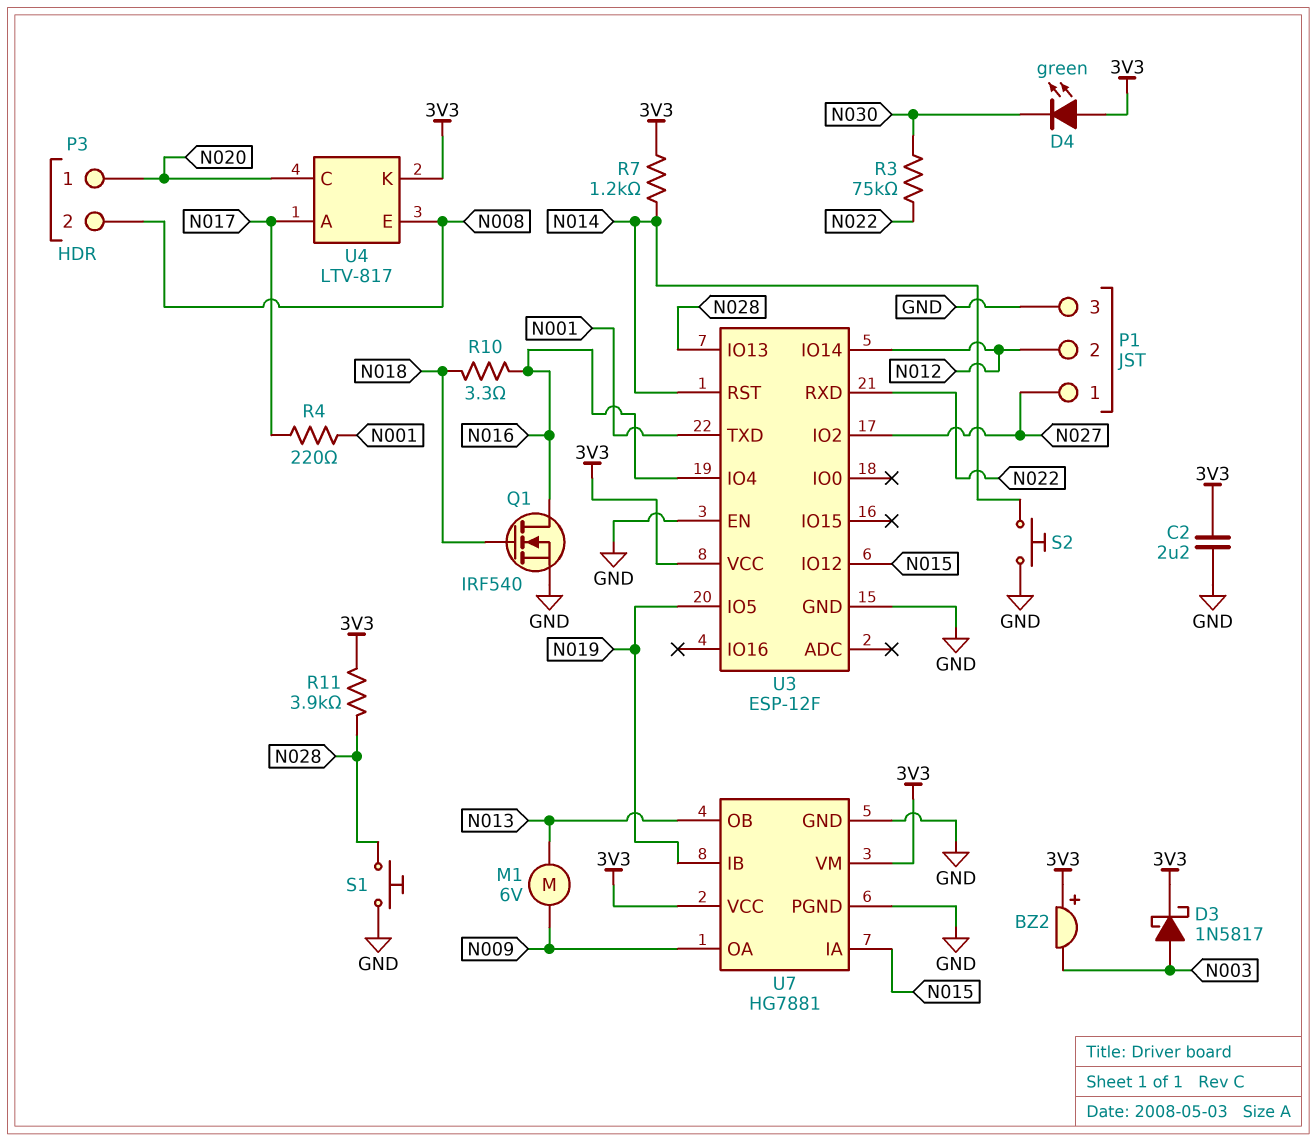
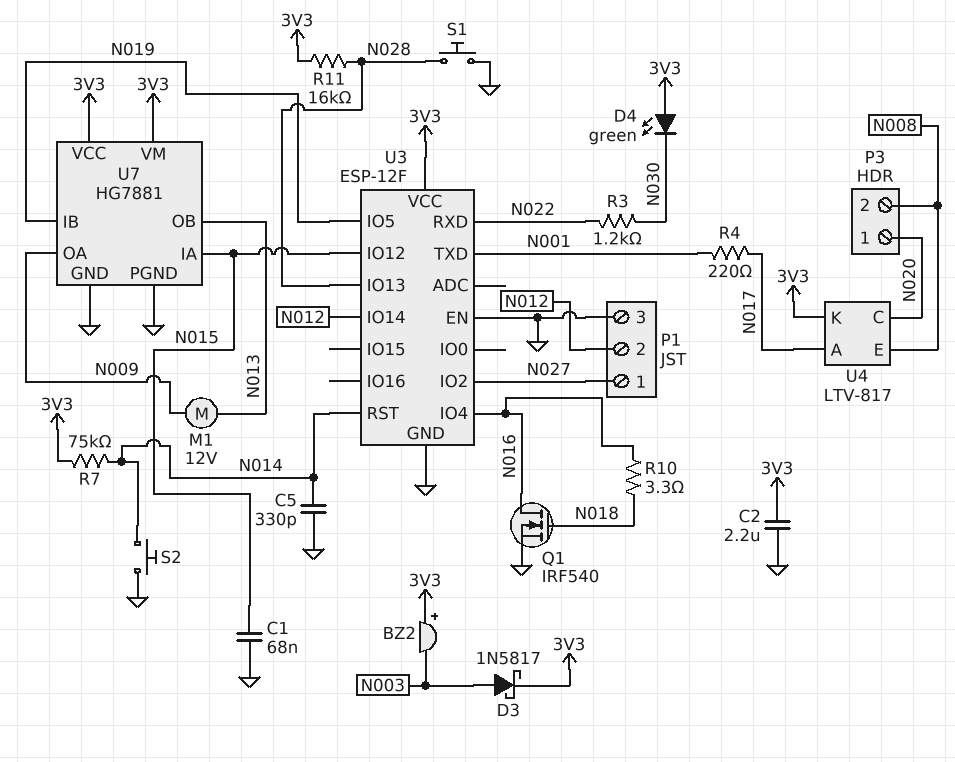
C1: none -> 68nF (GND, N015)
C5: none -> 330pF (GND, N014)
M1: motor 6V (N009, N013) -> motor 12V (N009, N013)
R3: 75k (N022, N030) -> 1.2k (N022, N030)
R7: 1.2k (3V3, N014) -> 75k (3V3, N014)
R11: 3.9k (3V3, N028) -> 16k (3V3, N028)

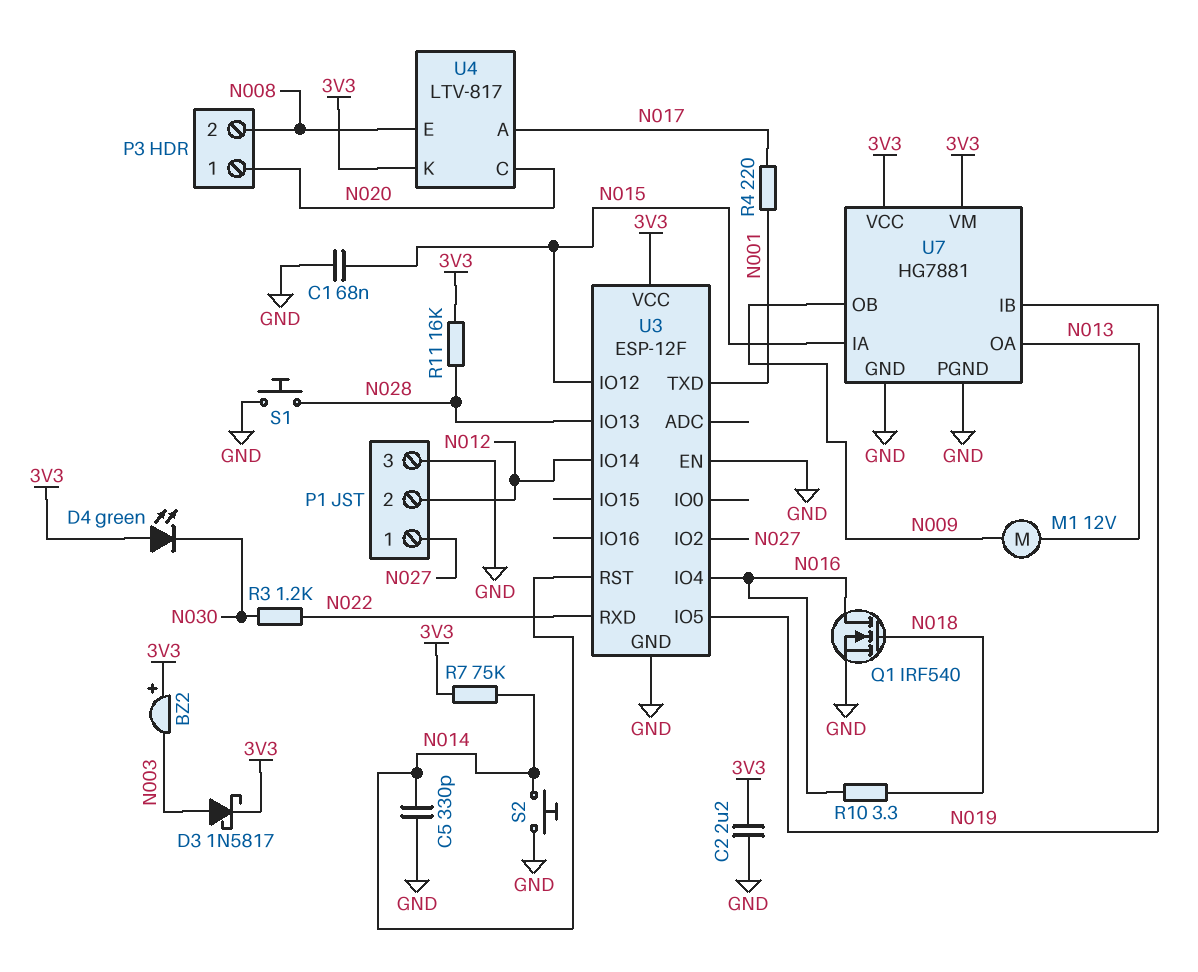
U7 pin OA: N009 -> N013
U7 pin OB: N013 -> N009

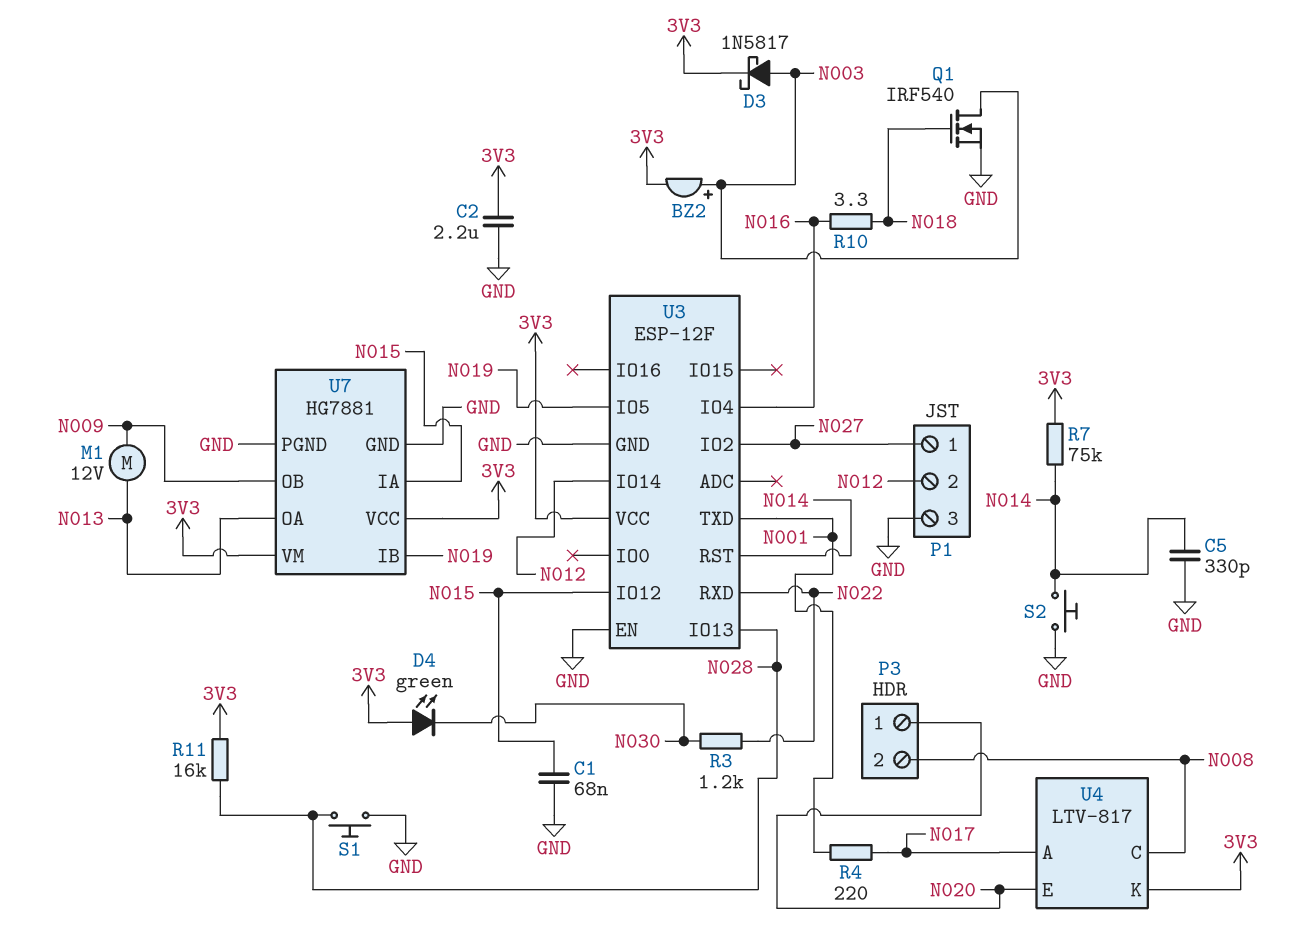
BZ2: buzzer (plus 3V3, minus N003) -> buzzer (plus N003, minus 3V3)
Q1: NMOS IRF540 (G N018, D N016, S GND) -> NMOS IRF540 (G N018, D N003, S GND)
U4 pin C: N020 -> N008
U4 pin E: N008 -> N020

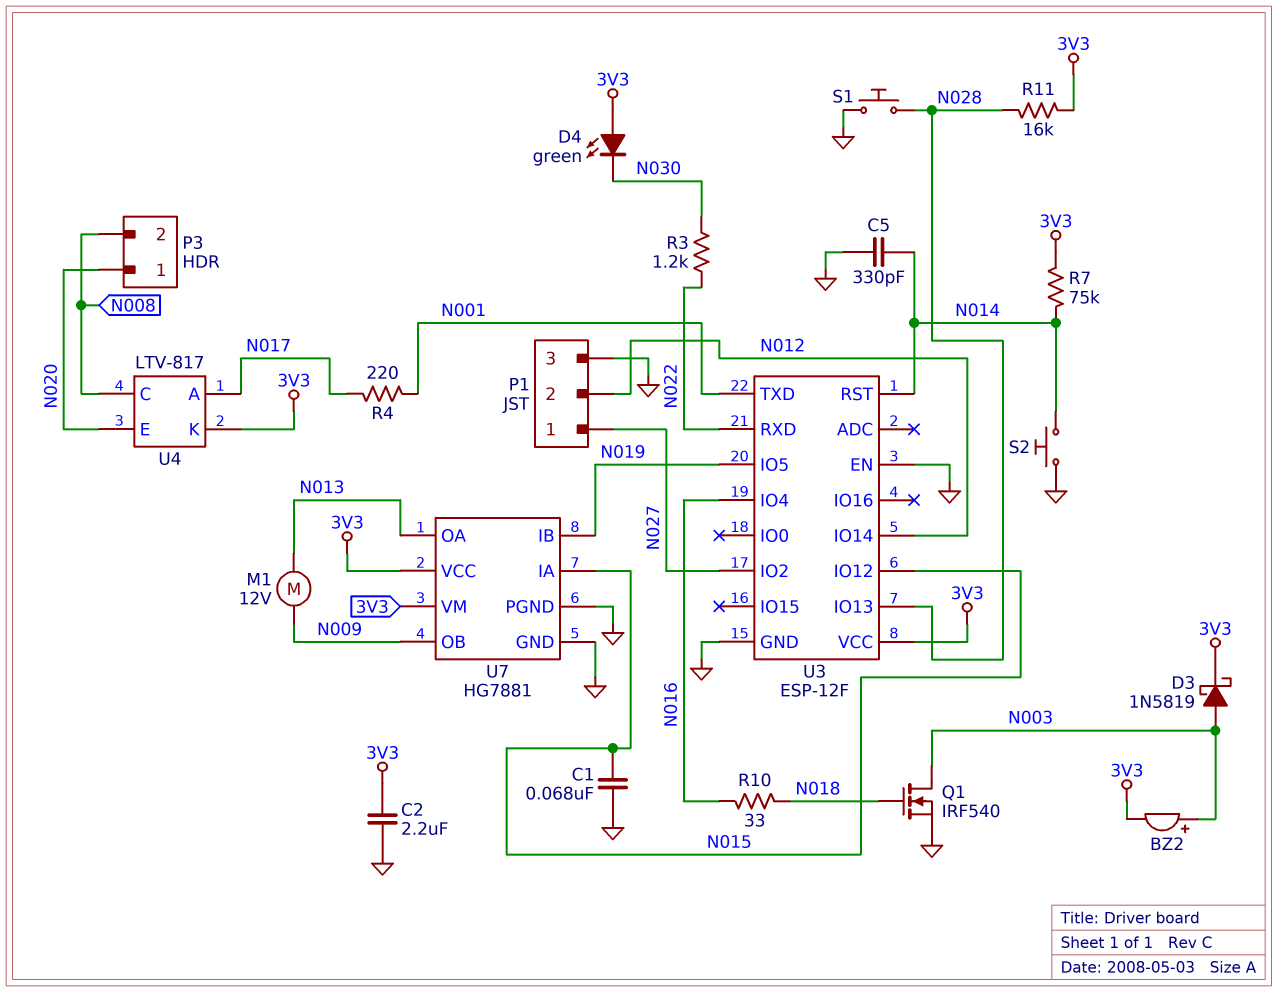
D3: schottky 1N5817 (A N003, K 3V3) -> schottky 1N5819 (A N003, K 3V3)
R10: 3.3 (N016, N018) -> 33 (N016, N018)

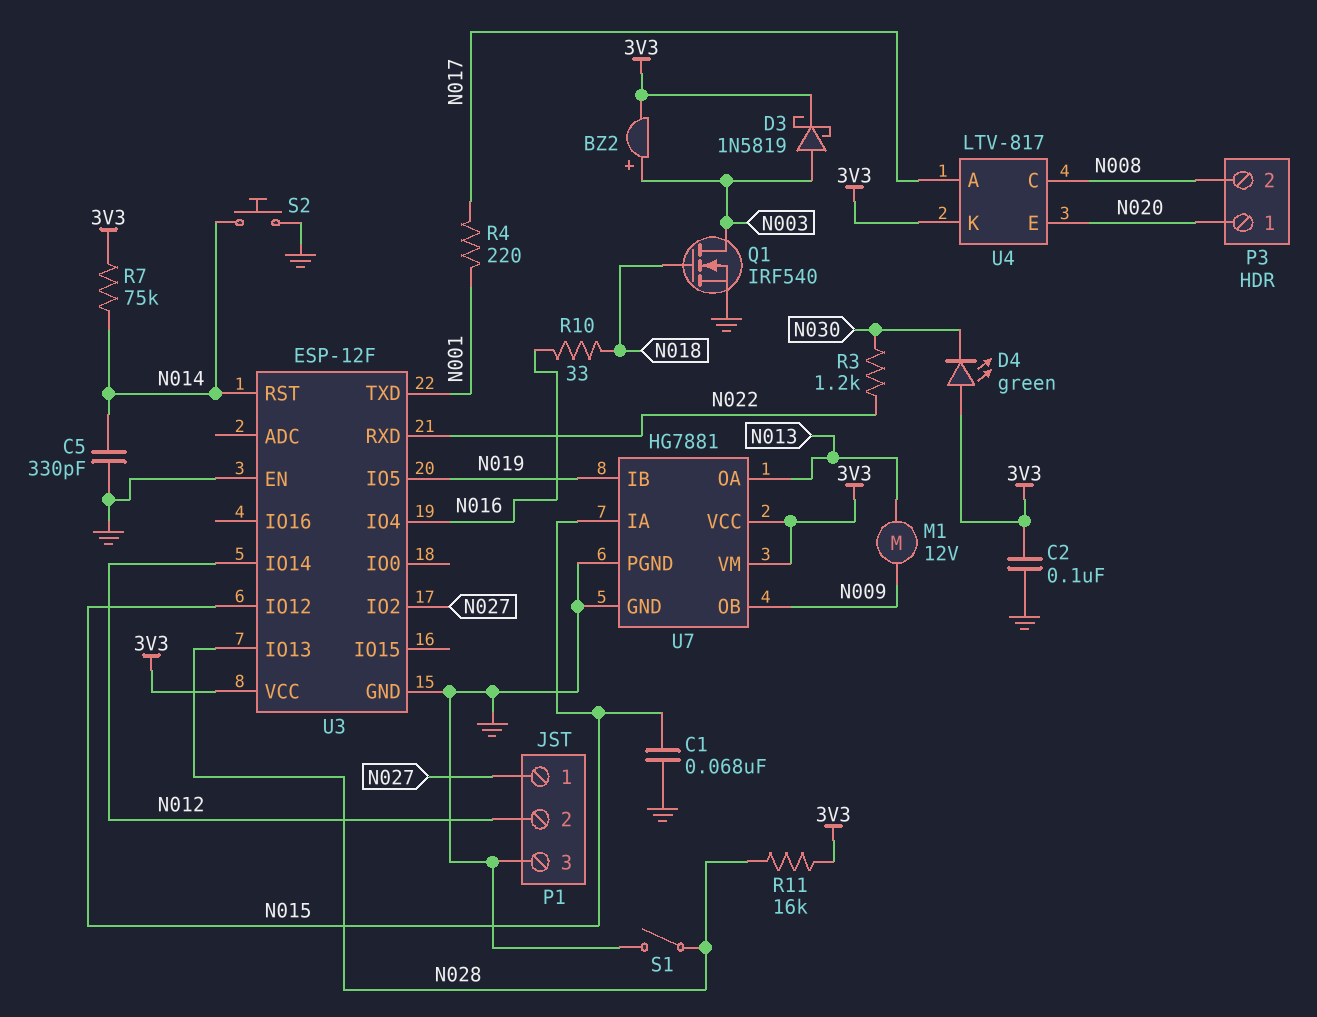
C2: 2.2uF (3V3, GND) -> 100nF (3V3, GND)
S1: button (GND, N028) -> switch (GND, N028)

